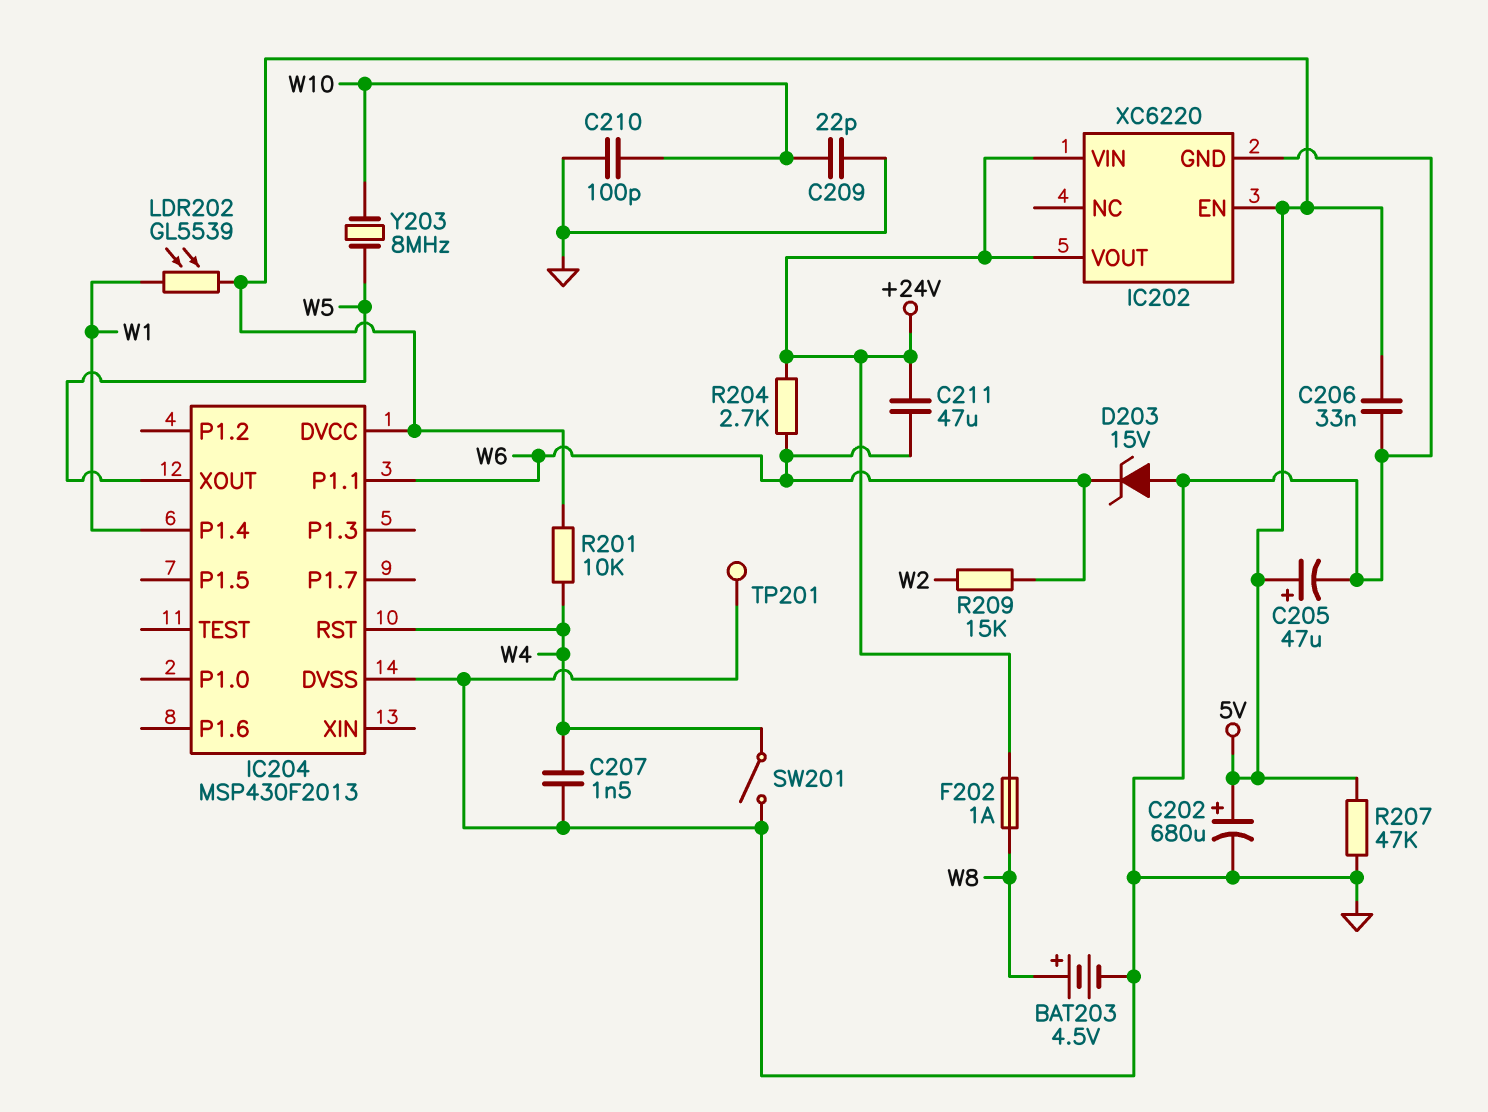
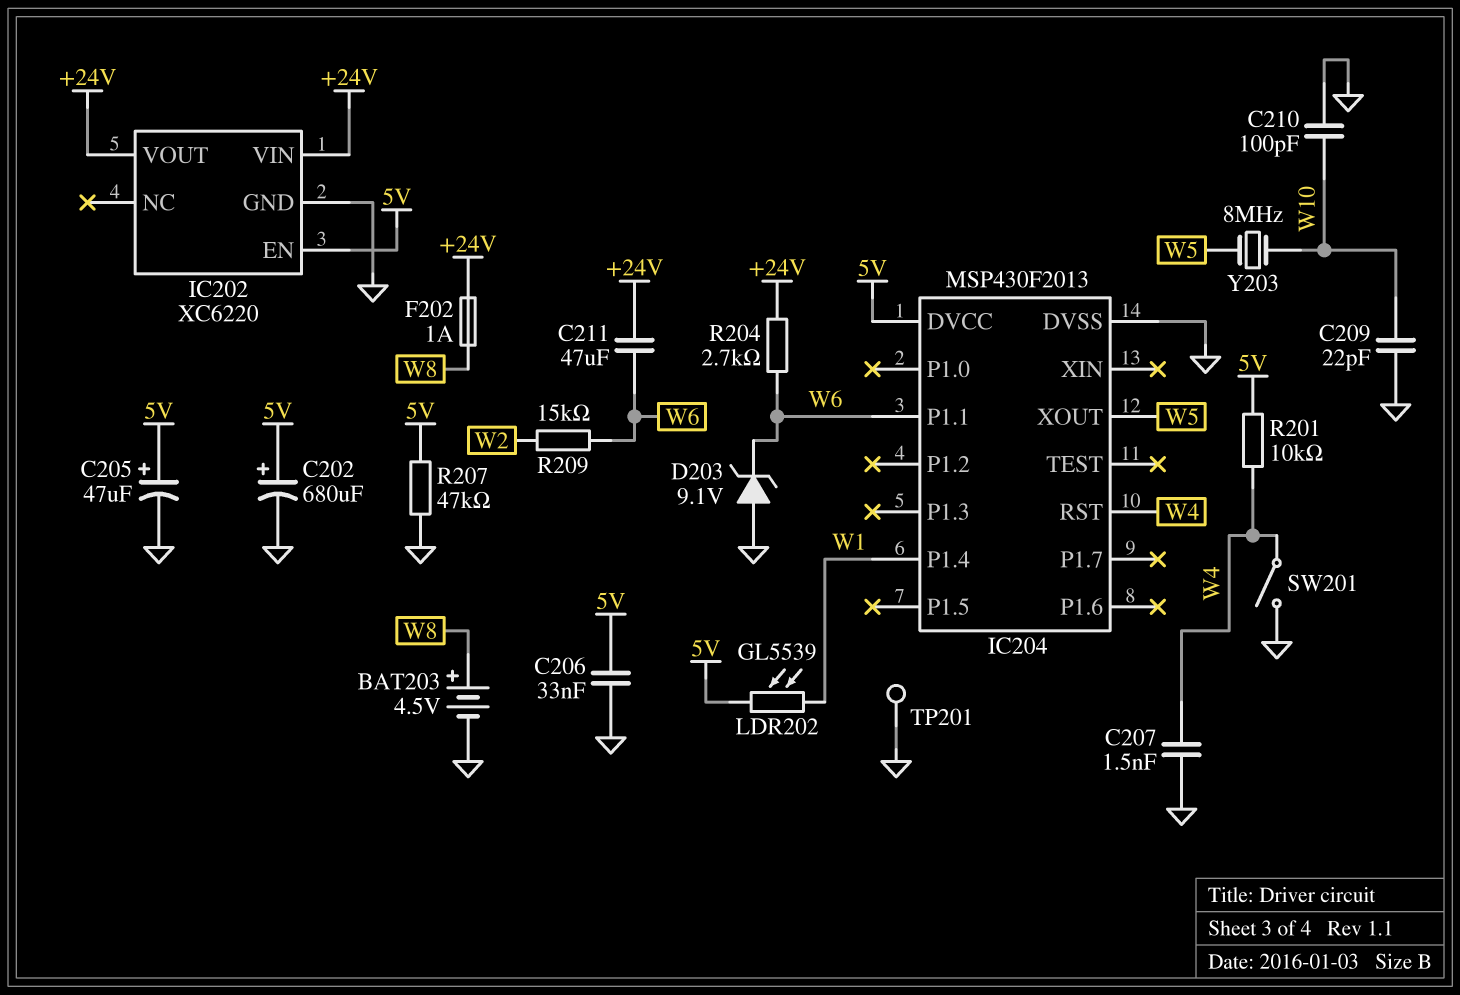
D203: zener 15V (A GND, K W6) -> zener 9.1V (A GND, K W6)

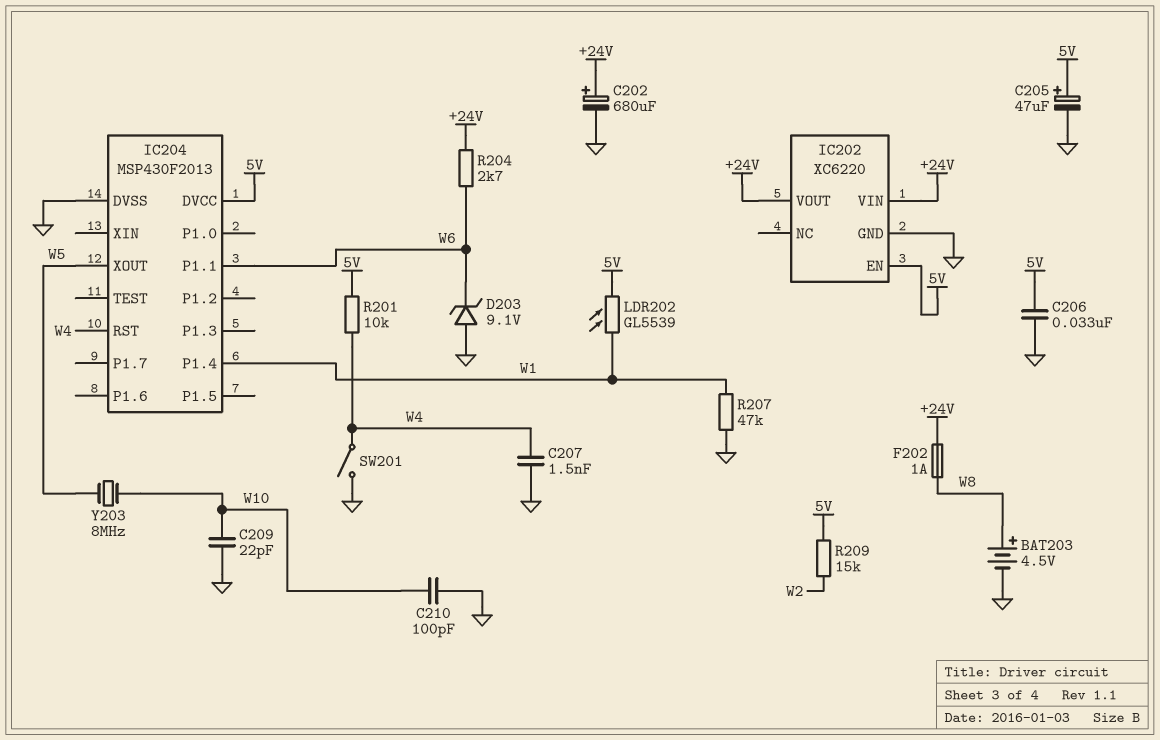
C202: 680uF (plus 5V, minus GND) -> 680uF (plus +24V, minus GND)
C211: 47uF (+24V, W6) -> none
R207: 47k (5V, GND) -> 47k (GND, W1)
R209: 15k (W2, W6) -> 15k (5V, W2)
TP201: test point (GND) -> none

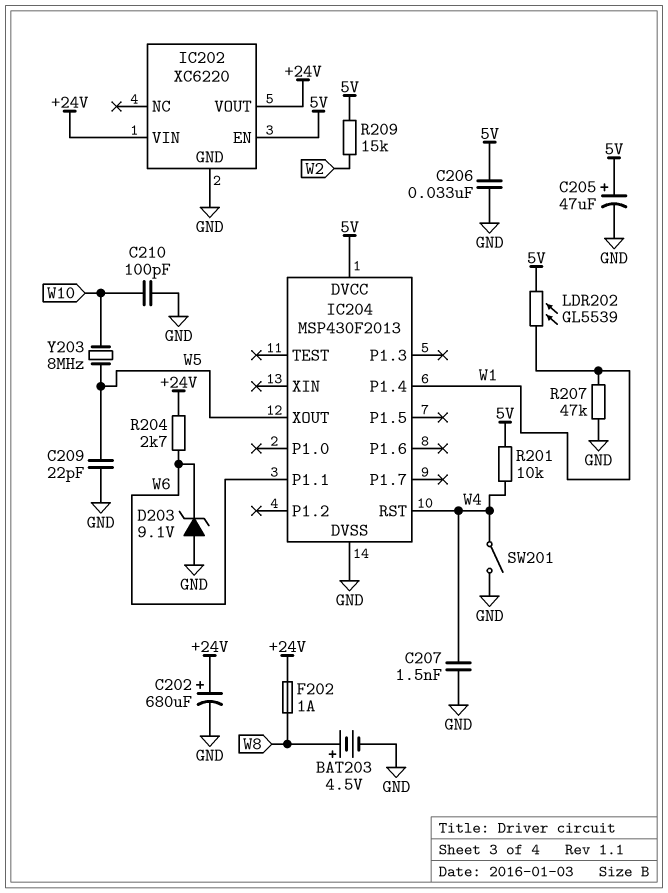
C209: 22pF (GND, W10) -> 22pF (GND, W5)

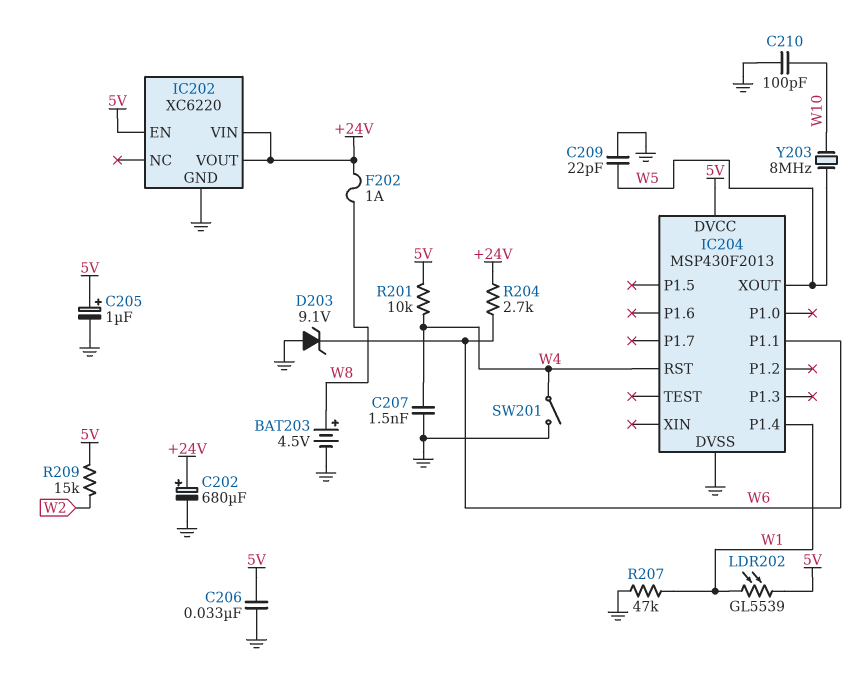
C205: 47uF (plus 5V, minus GND) -> 1uF (plus 5V, minus GND)

